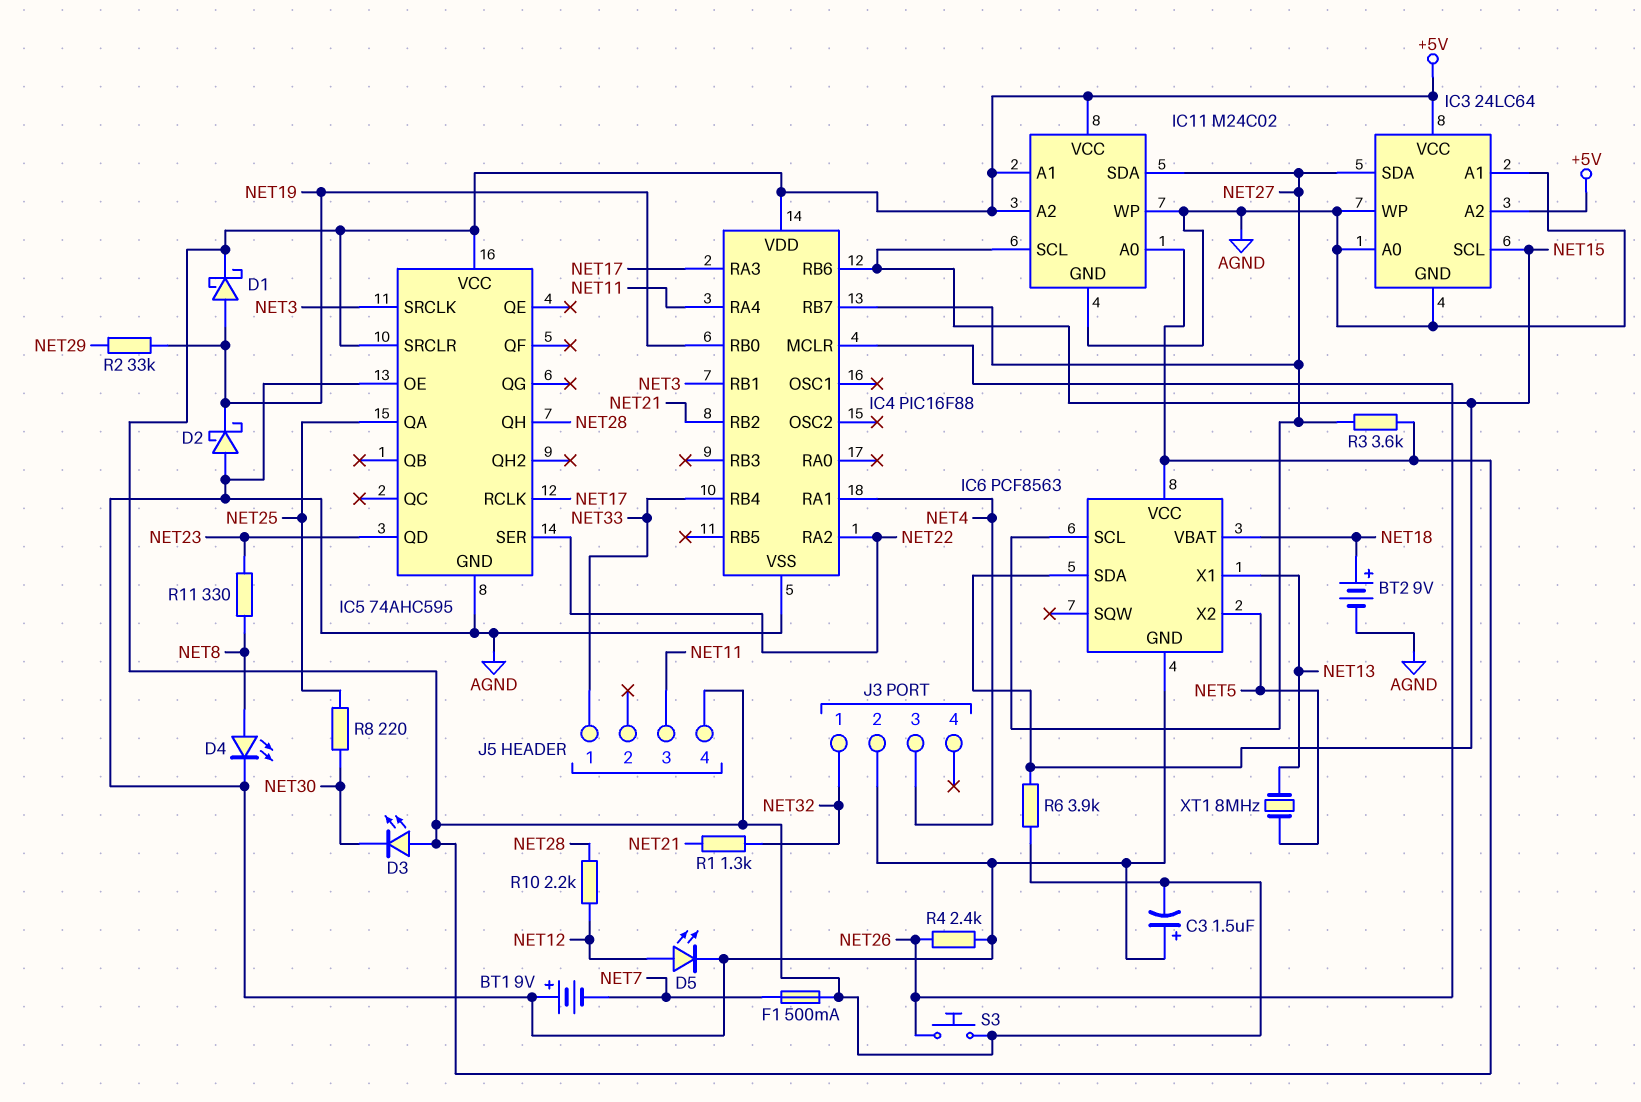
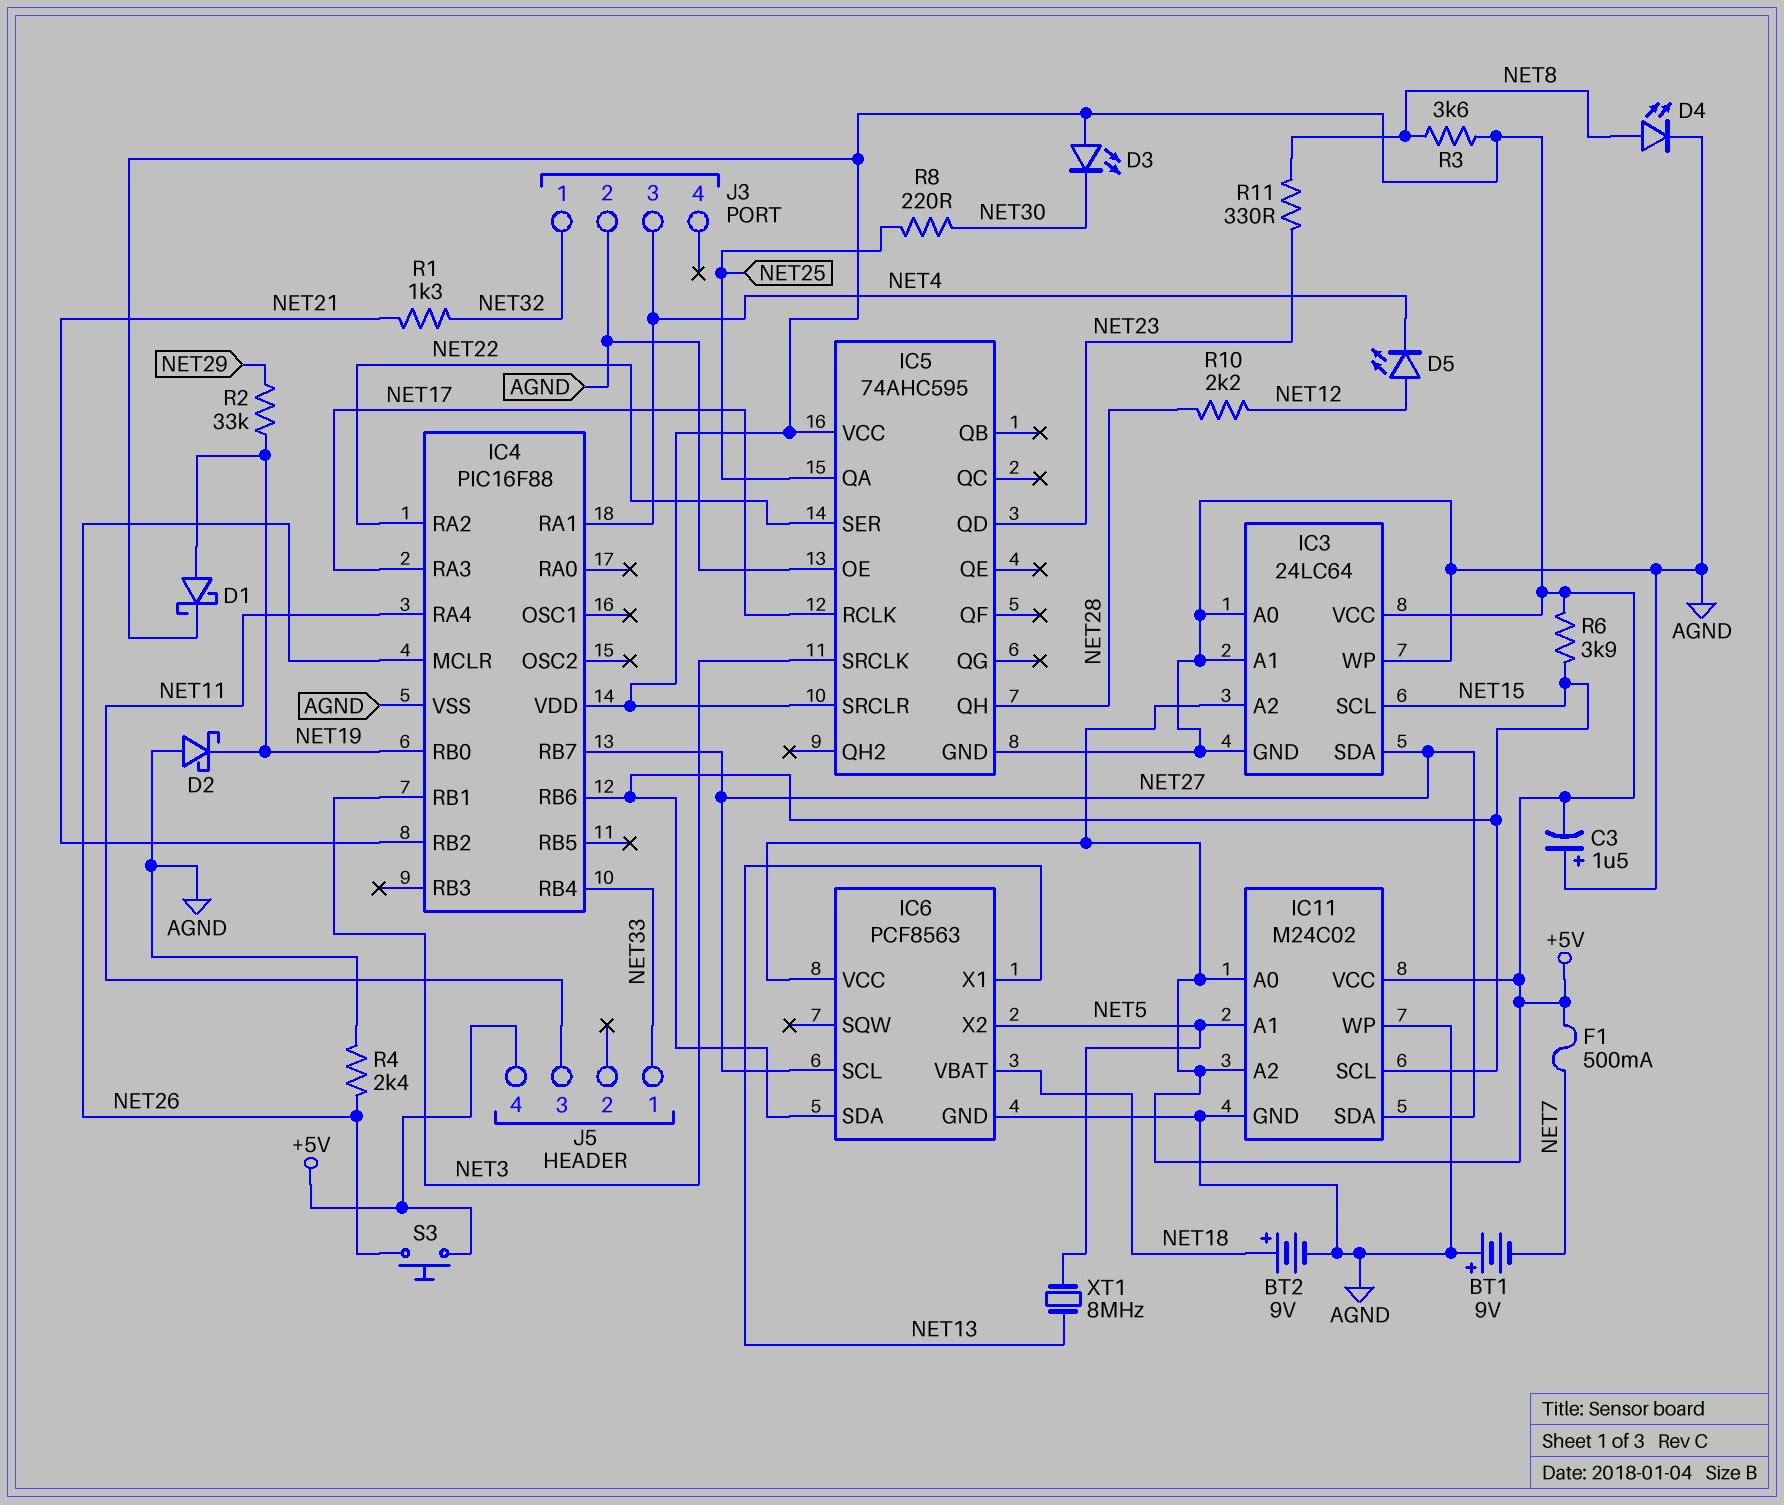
D5: LED (A NET12, K AGND) -> LED (A NET12, K NET4)
IC11 pin A1: +5V -> NET5
R3: 3.6k (+5V, NET27) -> 3.6k (+5V, NET8)

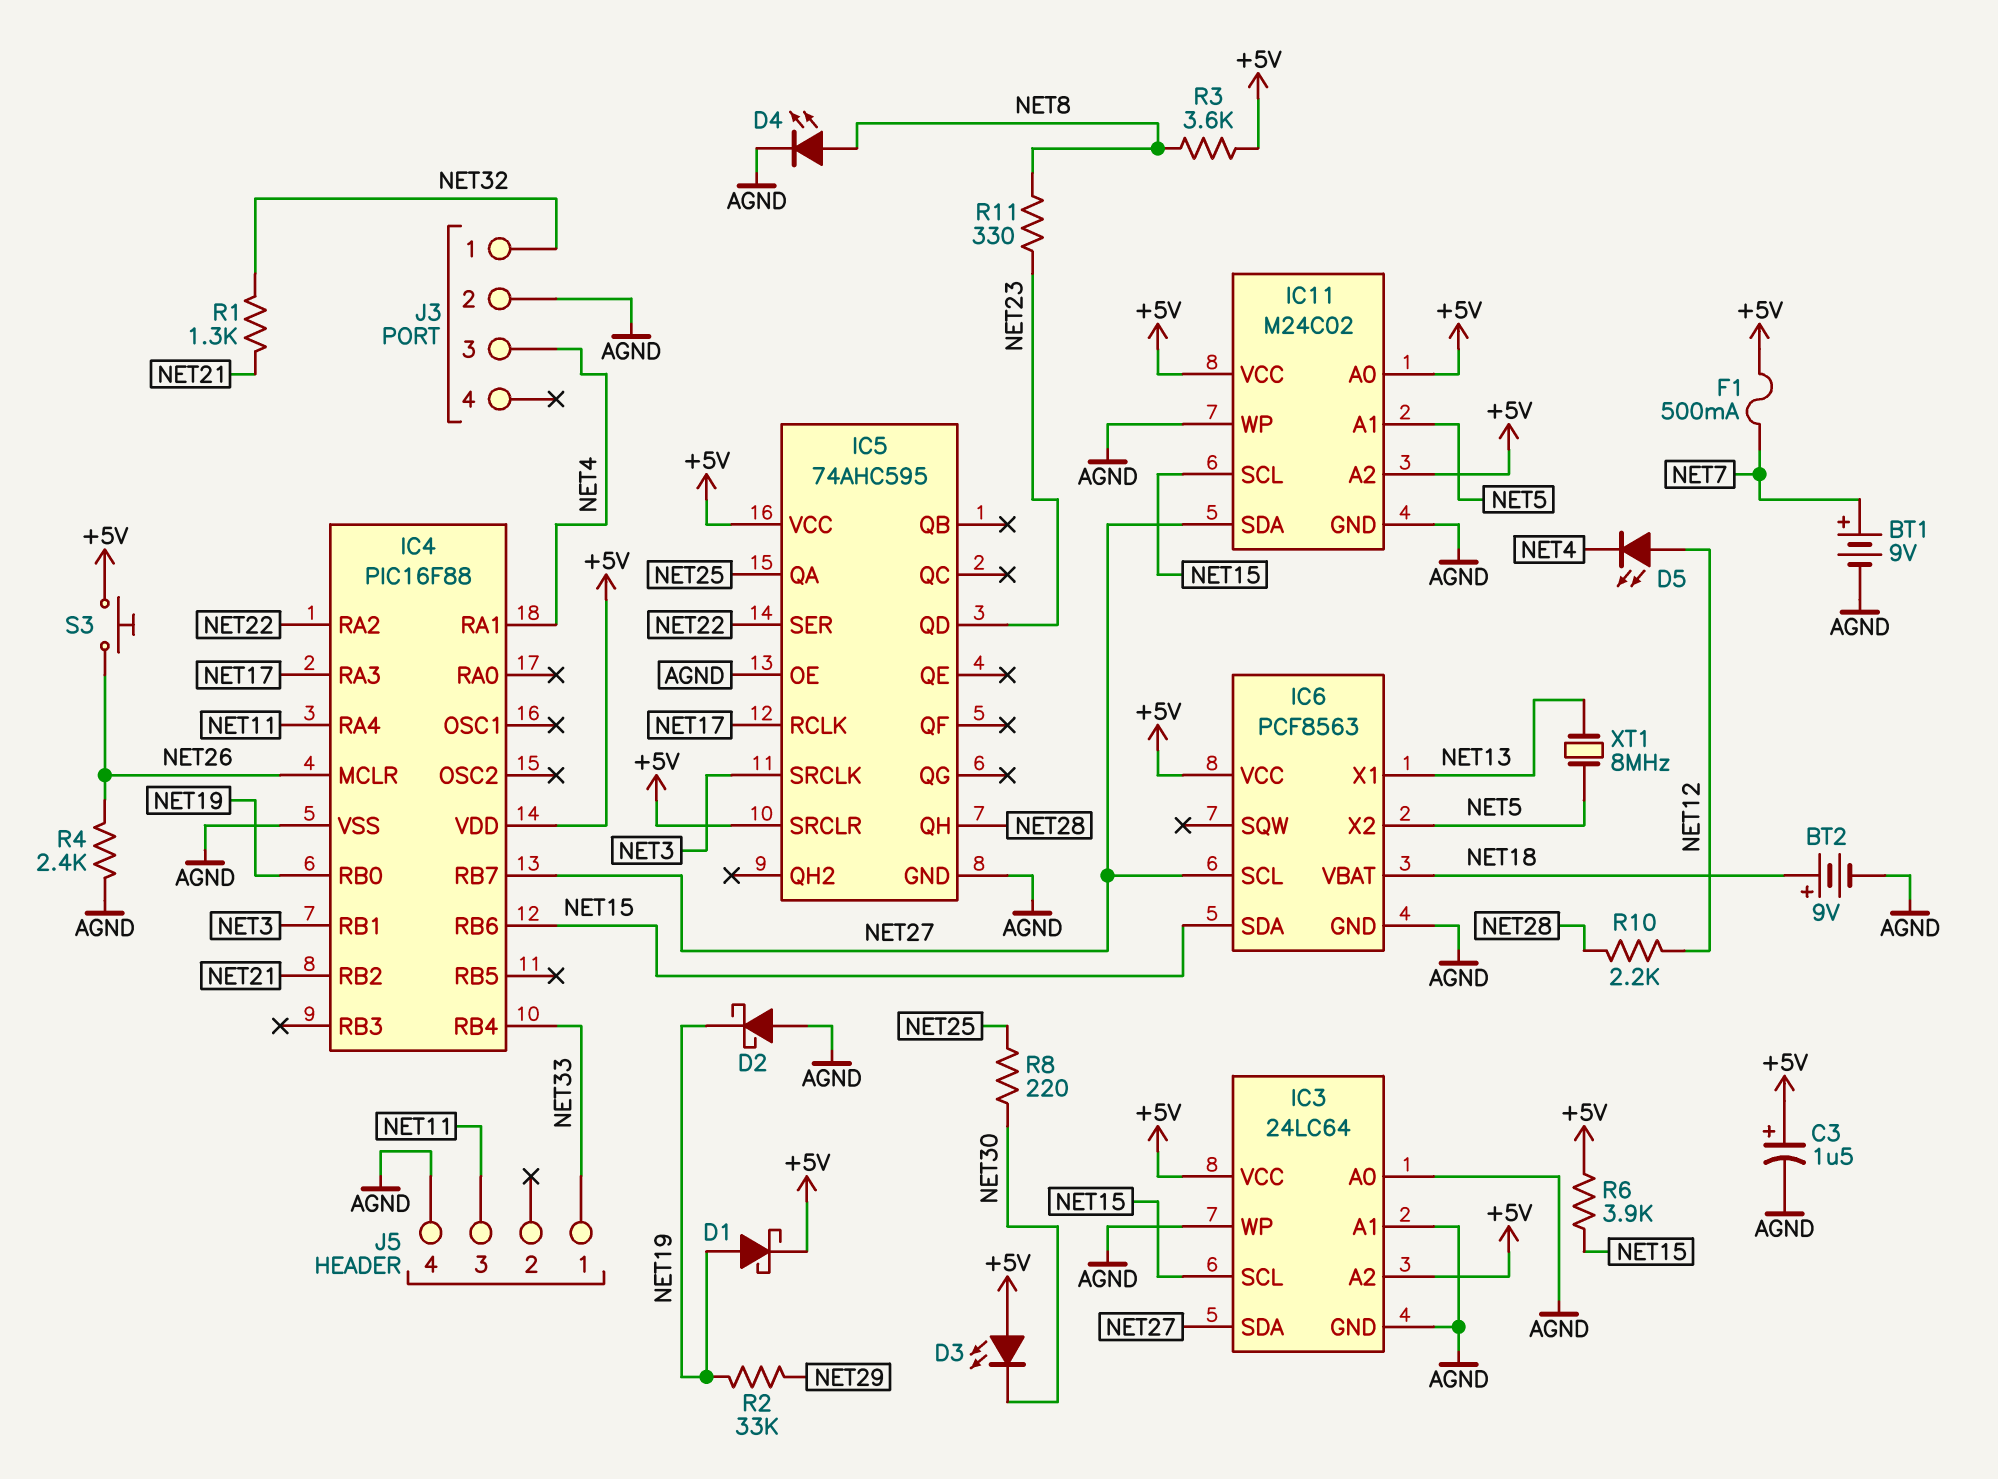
BT1: 9V (plus AGND, minus NET7) -> 9V (plus NET7, minus AGND)
C3: 1.5uF (plus AGND, minus +5V) -> 1.5uF (plus +5V, minus AGND)
J5 pin 4: +5V -> AGND

